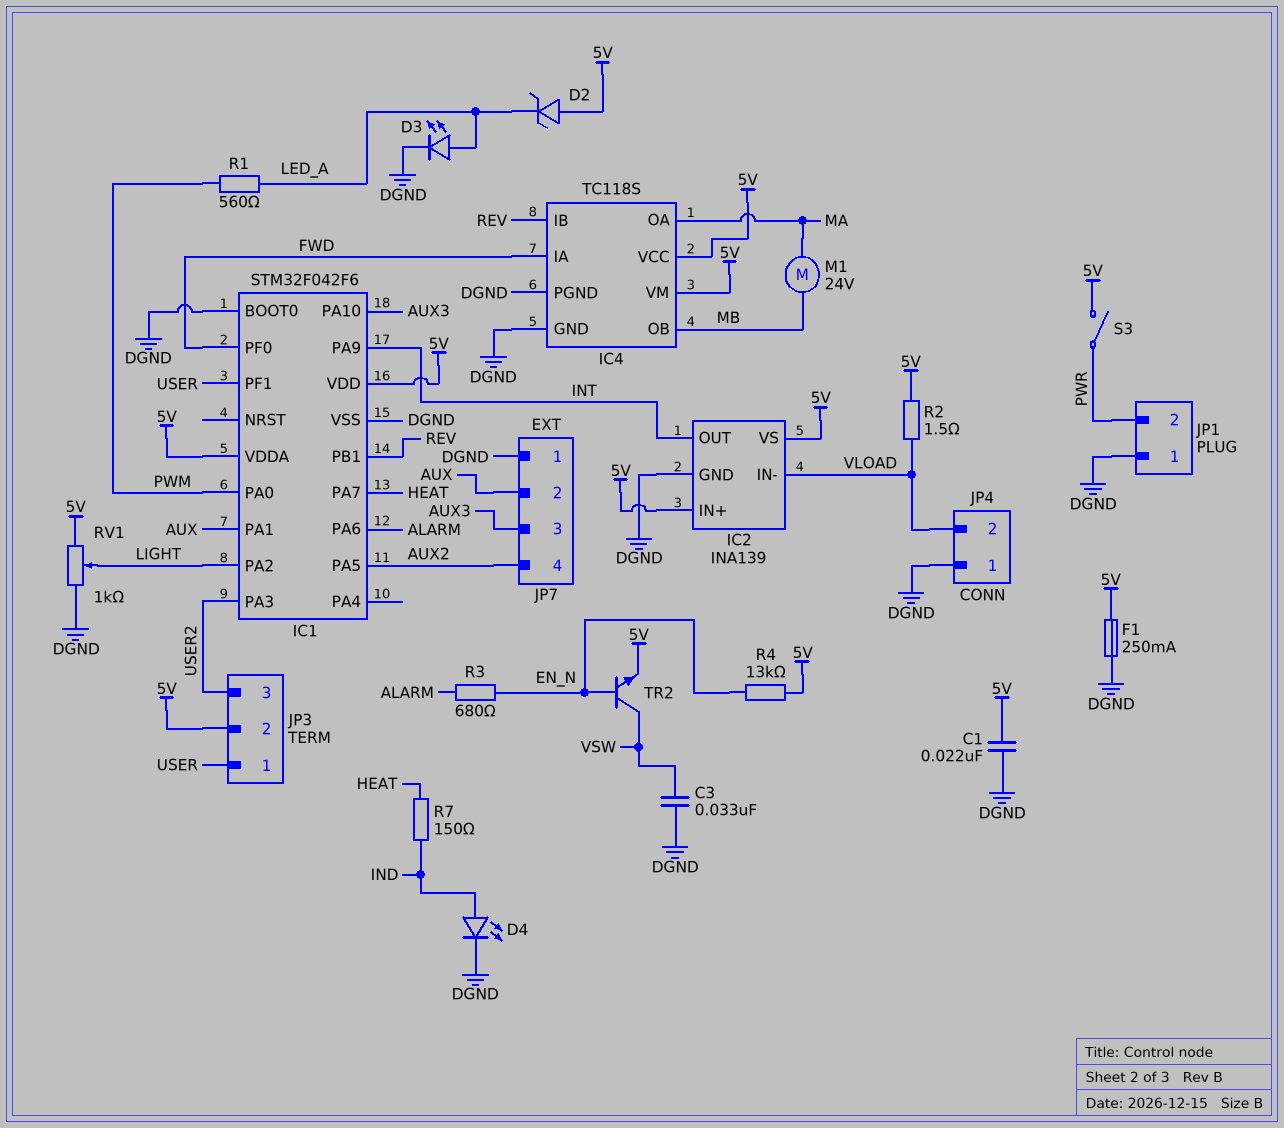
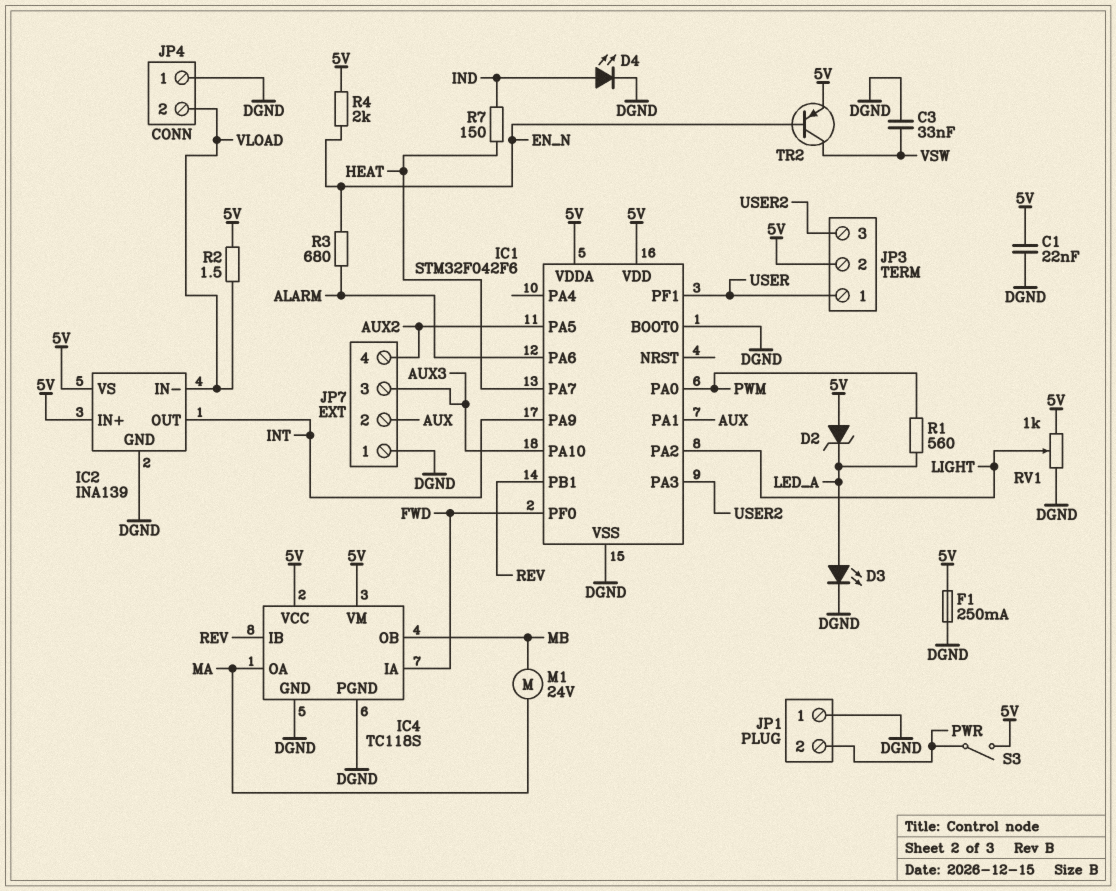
R4: 13k (5V, EN_N) -> 2k (5V, EN_N)
TR2: NPN (B EN_N, C VSW, E 5V) -> PNP (B EN_N, C VSW, E 5V)

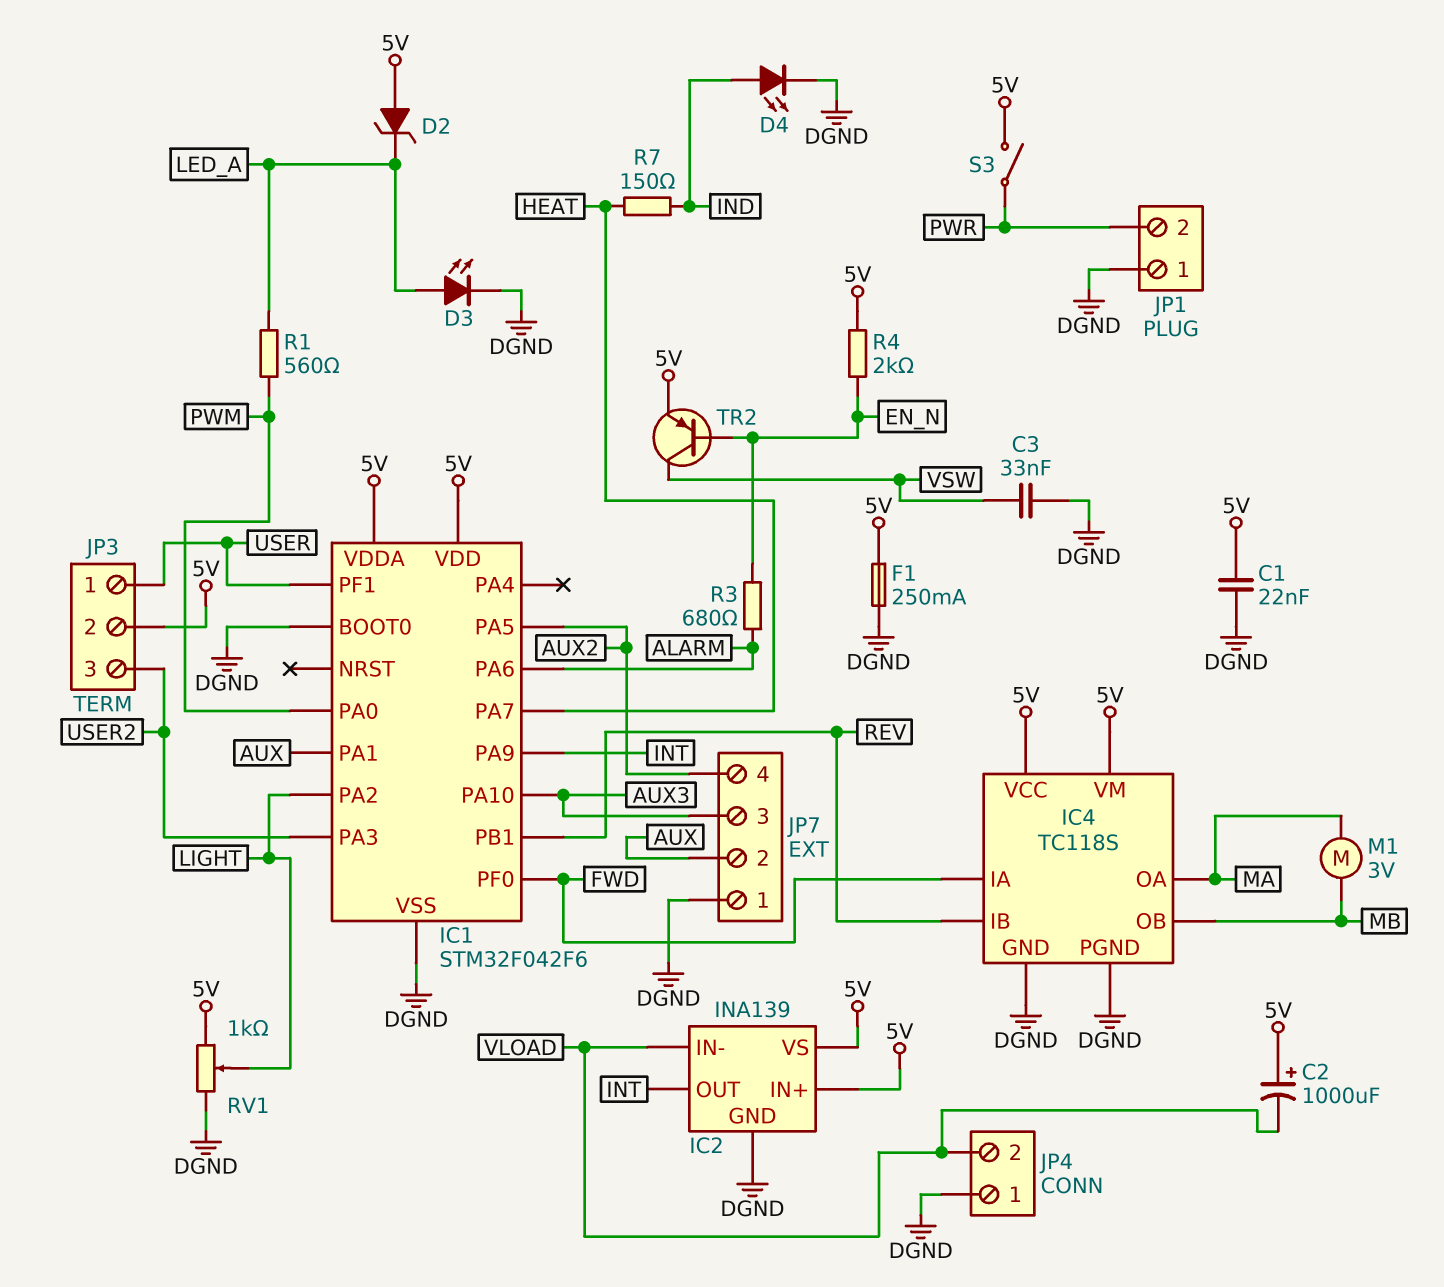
C2: none -> 1000uF (plus 5V, minus VLOAD)
M1: motor 24V (MA, MB) -> motor 3V (MA, MB)
R2: 1.5 (5V, VLOAD) -> none

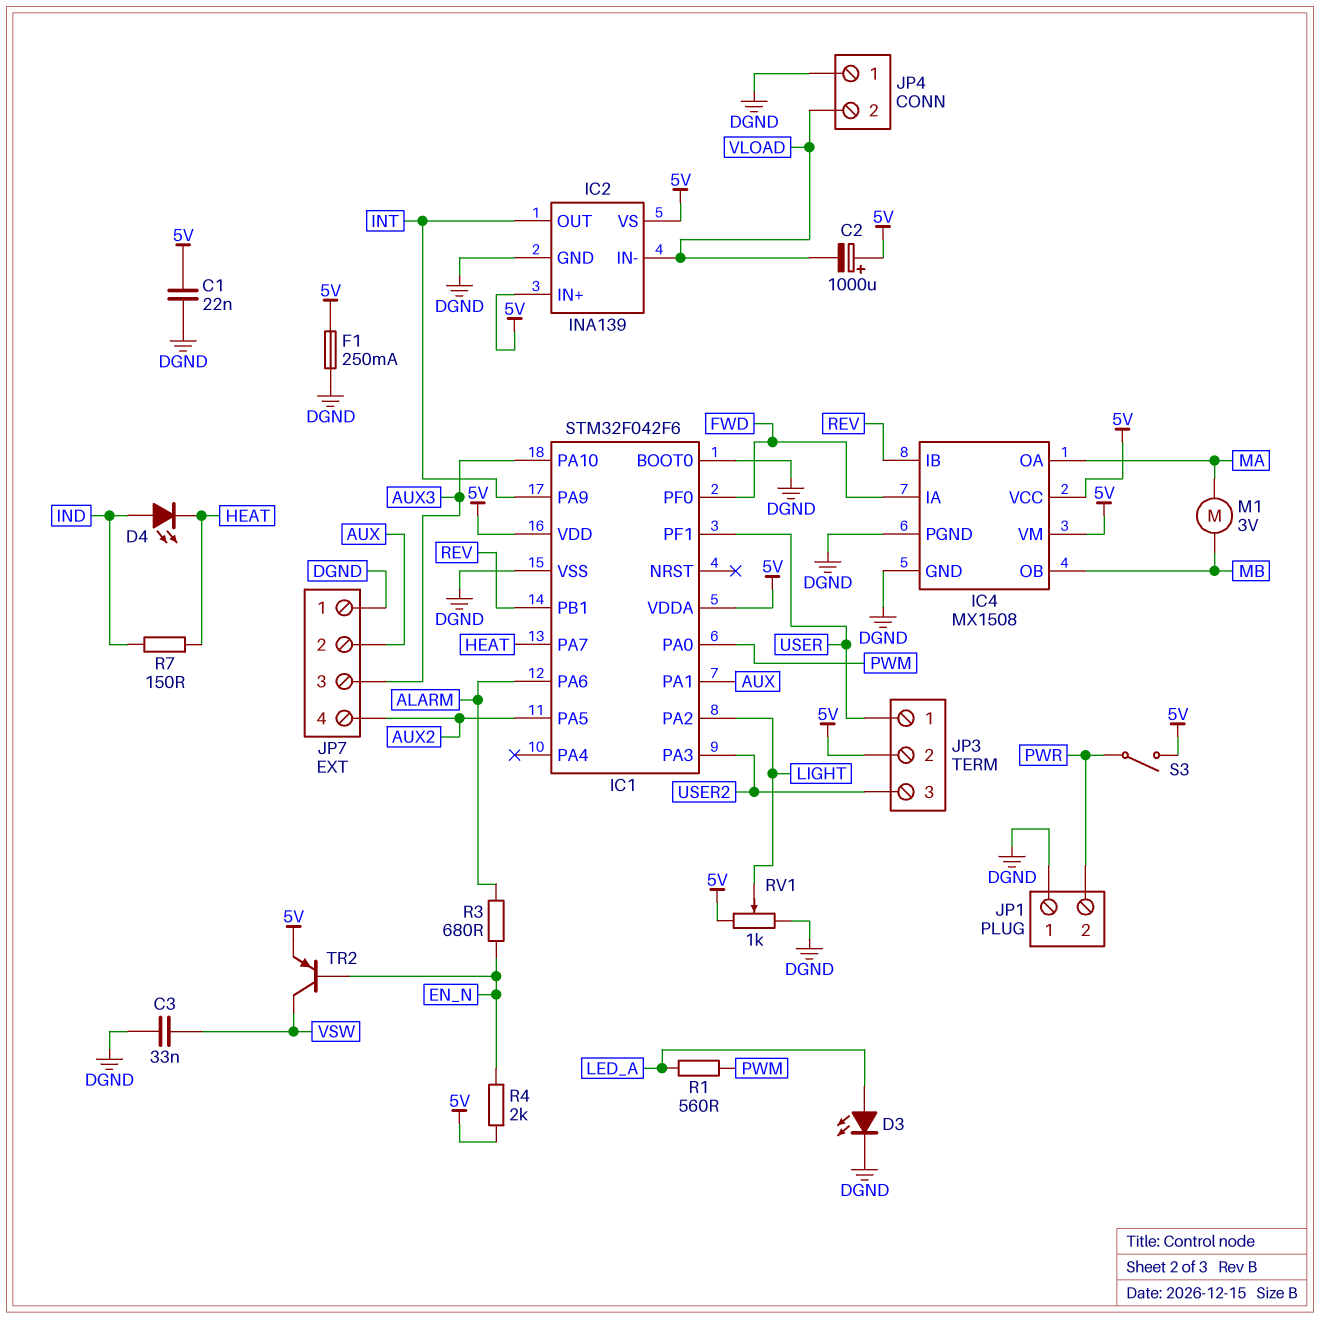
D2: zener (A 5V, K LED_A) -> none
D4: LED (A IND, K DGND) -> LED (A IND, K HEAT)
IC4: TC118S -> MX1508

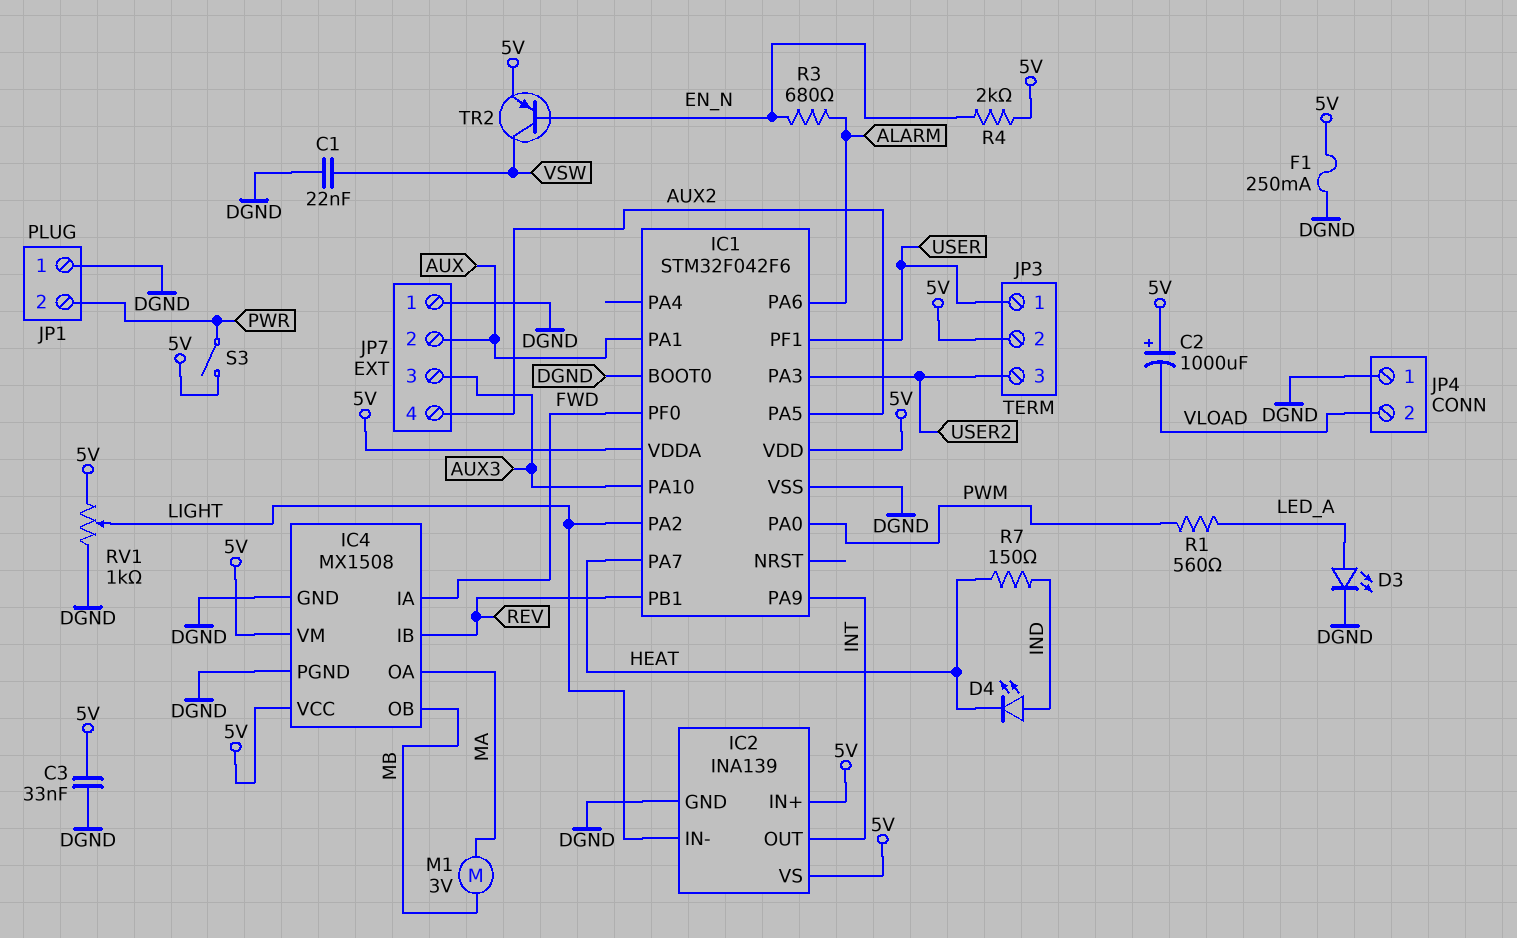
C1: 22nF (5V, DGND) -> 22nF (DGND, VSW)
C3: 33nF (DGND, VSW) -> 33nF (5V, DGND)
IC2 pin IN-: VLOAD -> LIGHT

